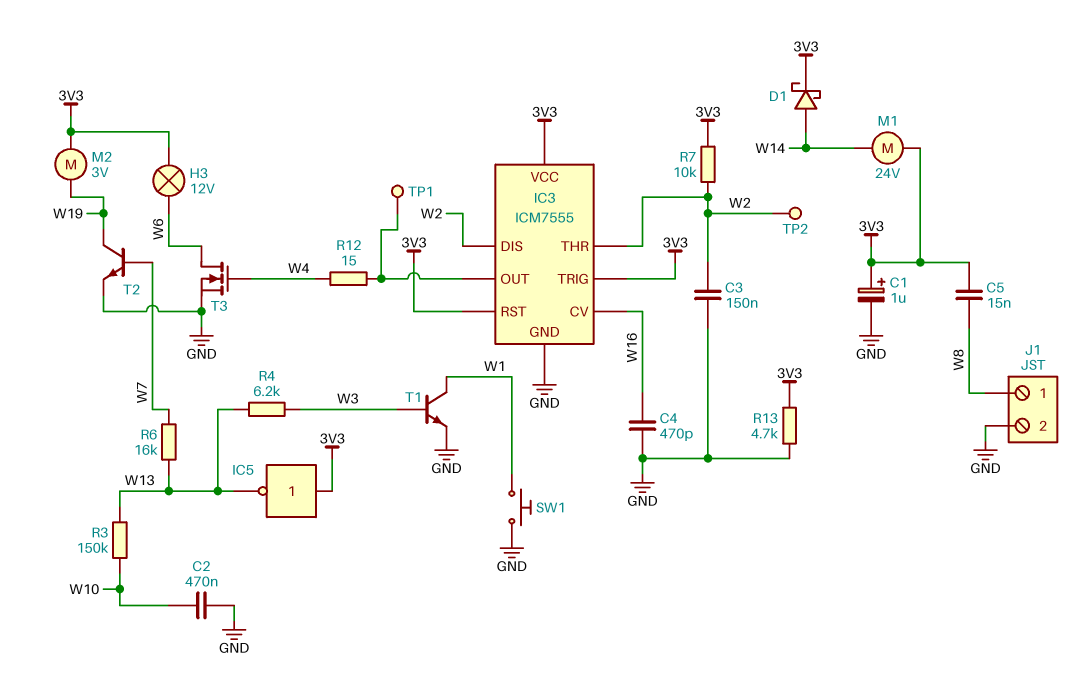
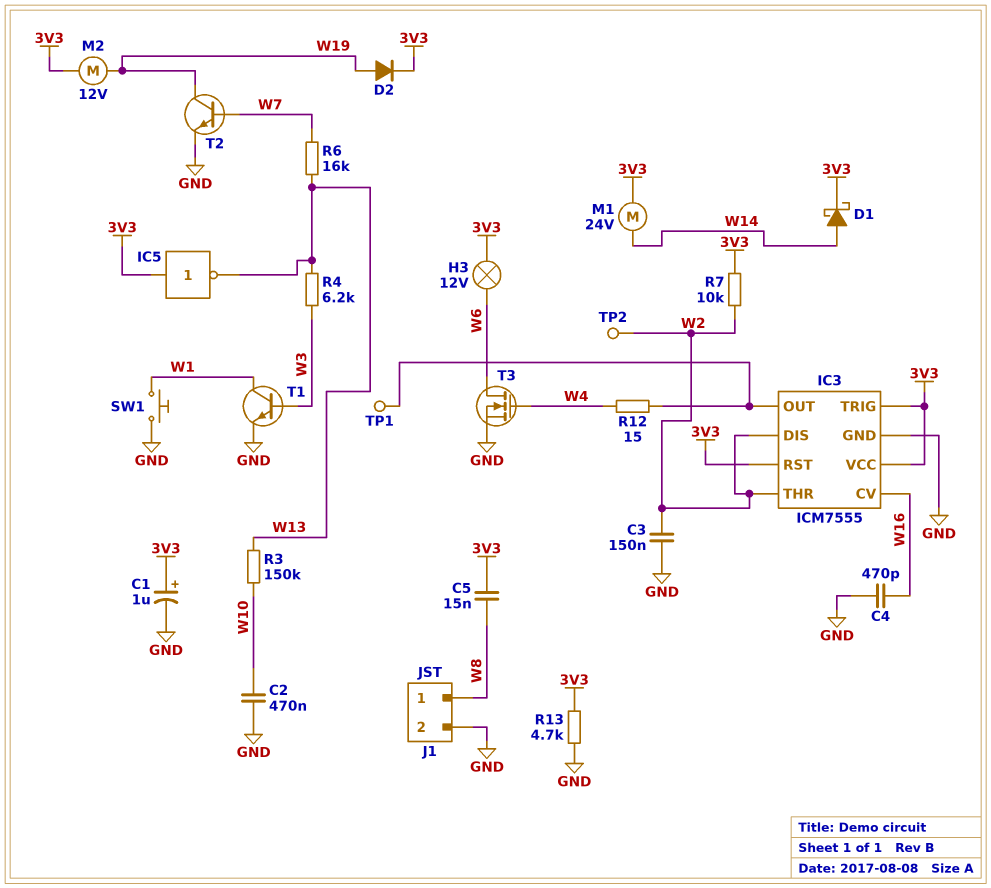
D2: none -> diode (A W19, K 3V3)
M2: motor 3V (3V3, W19) -> motor 12V (3V3, W19)

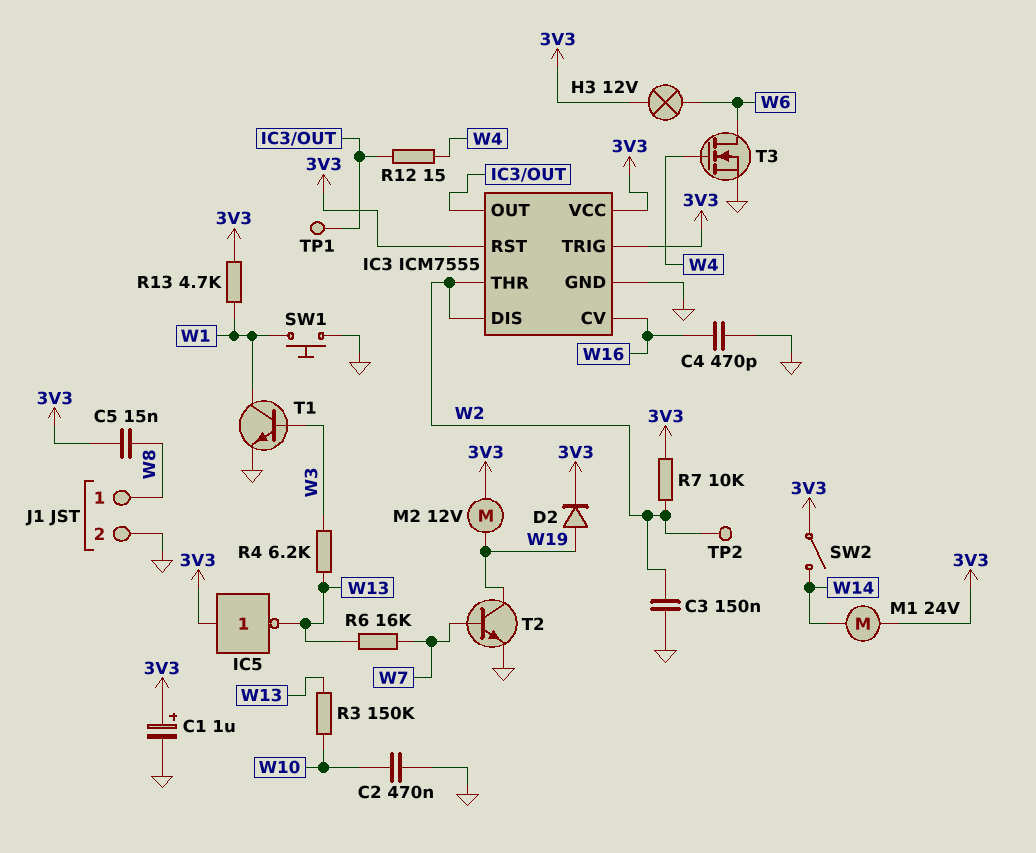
D1: schottky (A W14, K 3V3) -> none
R13: 4.7k (3V3, GND) -> 4.7k (3V3, W1)
SW2: none -> switch (3V3, W14)

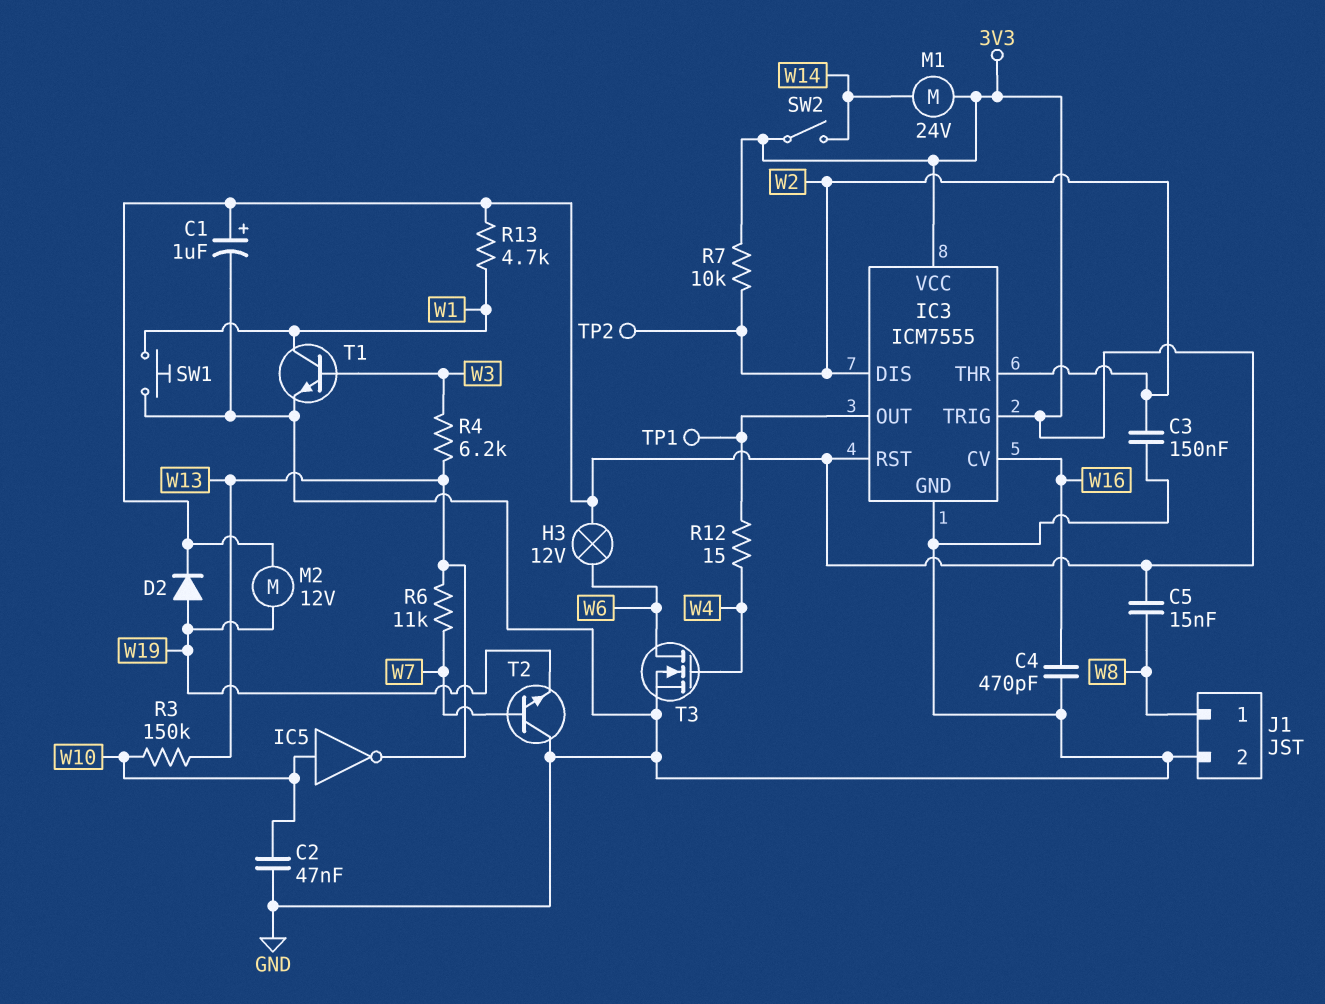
C2: 470nF (GND, W10) -> 47nF (GND, W10)
IC5: NOT (in 3V3, out W13) -> NOT (in W10, out W13)
R6: 16k (W7, W13) -> 11k (W7, W13)
T2: NPN (B W7, C W19, E GND) -> NPN (B W7, C GND, E W19)

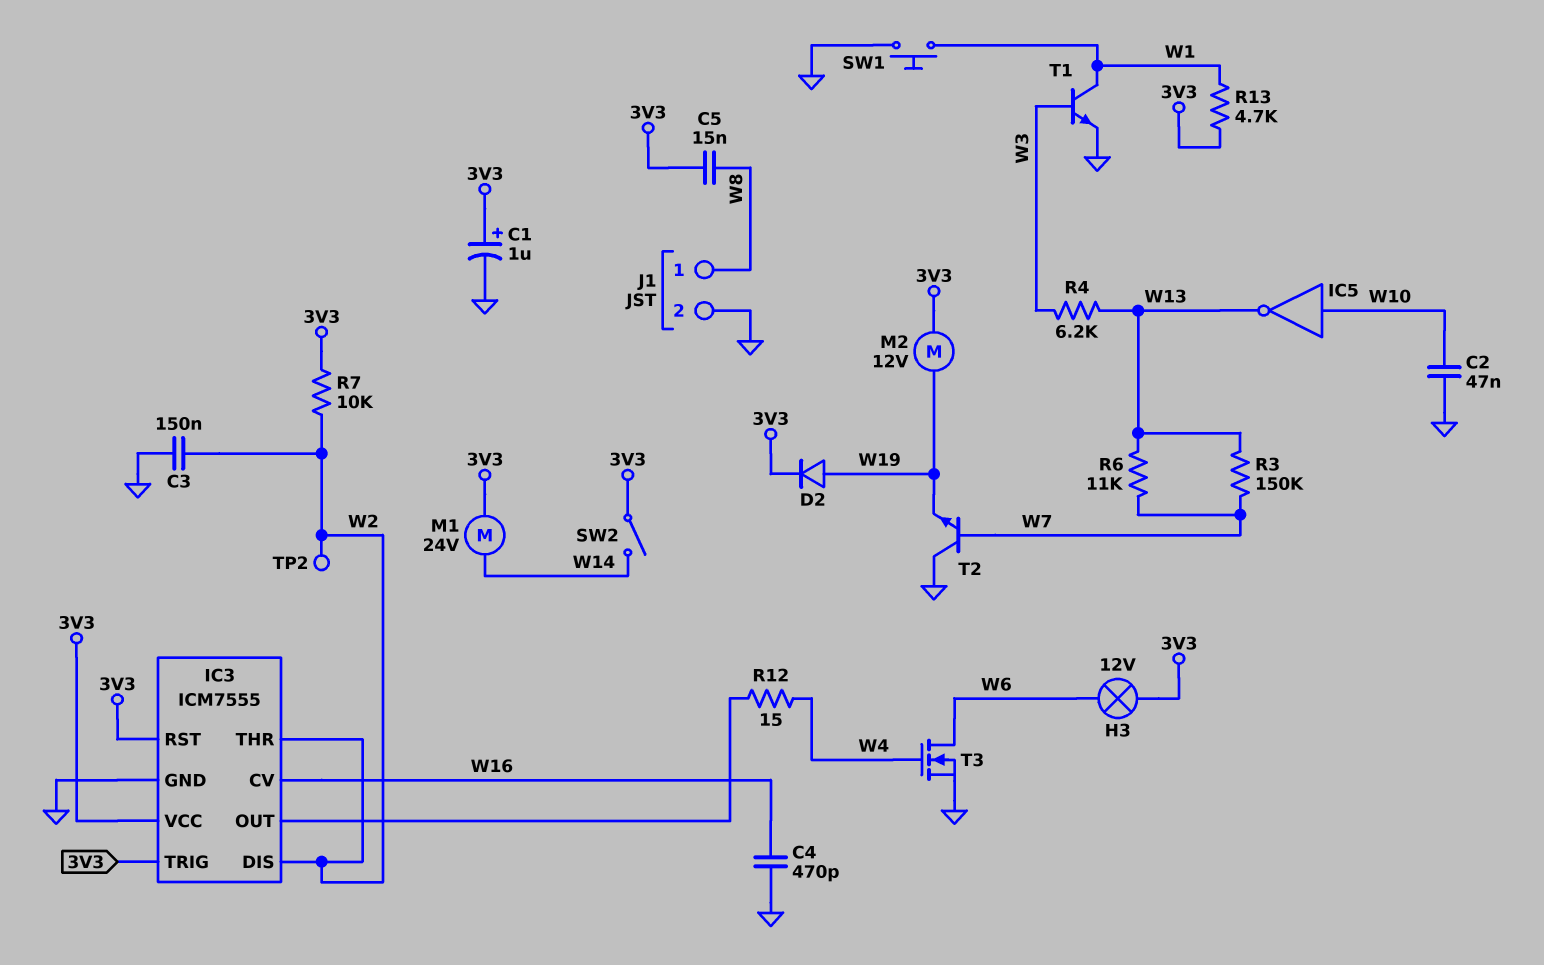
R3: 150k (W10, W13) -> 150k (W7, W13)
TP1: test point (IC3/OUT) -> none

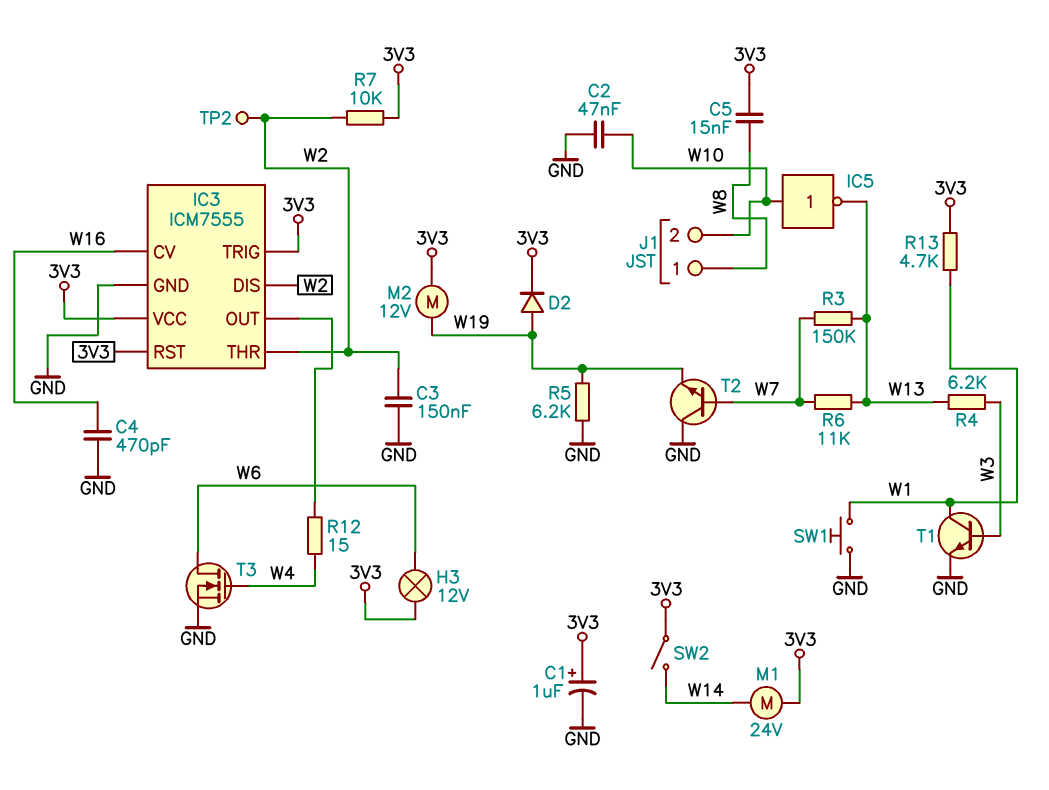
J1 pin 2: GND -> W10
R5: none -> 6.2k (GND, W19)

